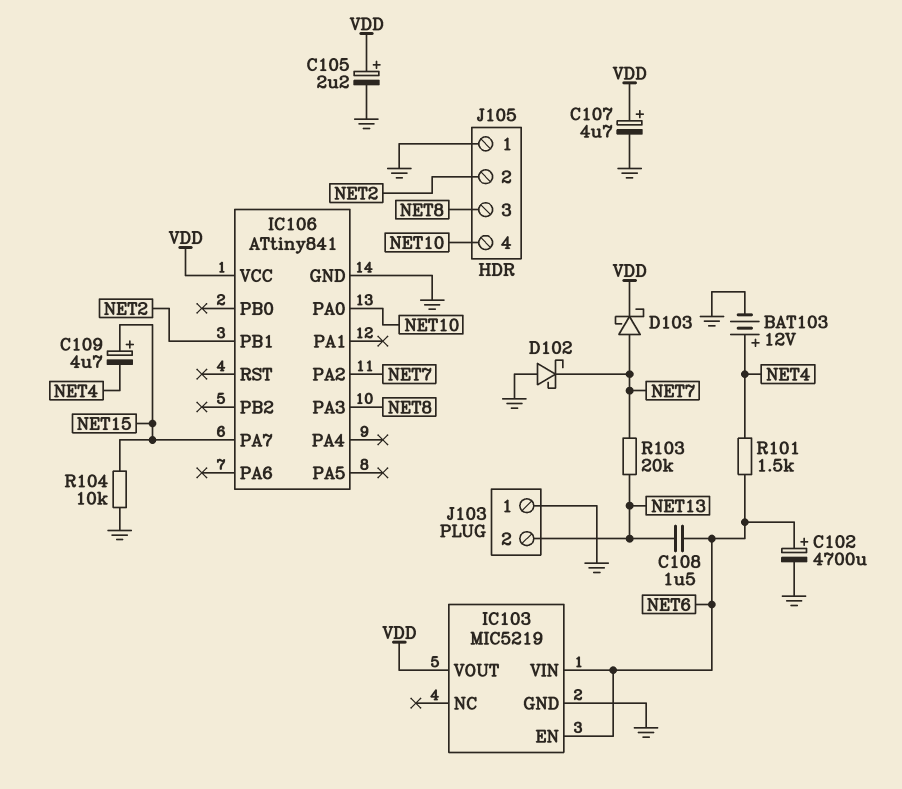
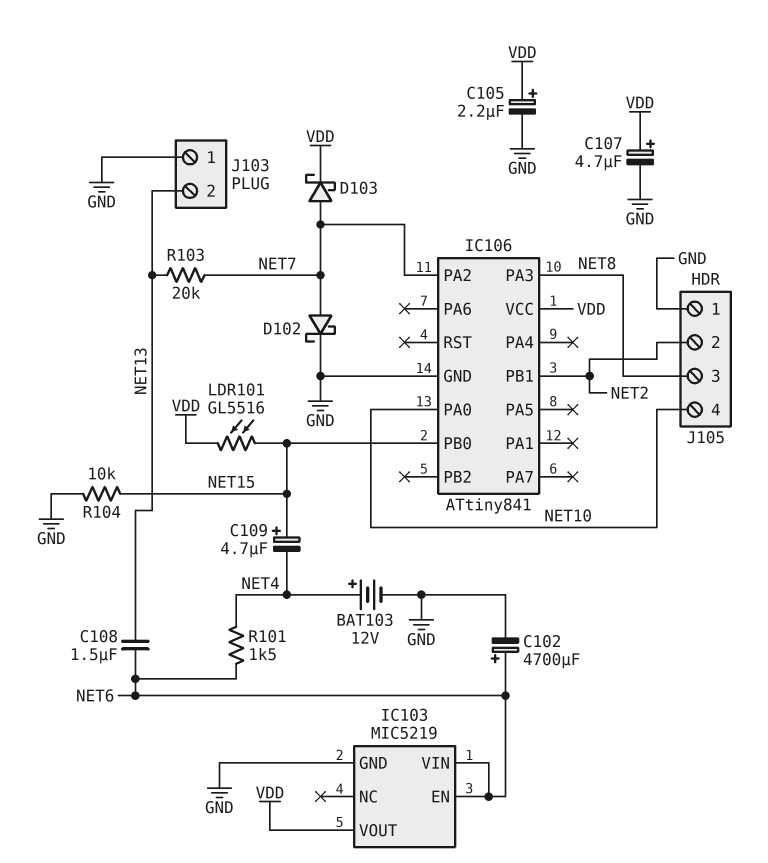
D102: schottky (A GND, K NET7) -> schottky (A NET7, K GND)
IC106 pin PA7: NET15 -> none
IC106 pin PB0: none -> NET15
LDR101: none -> GL5516 (NET15, VDD)

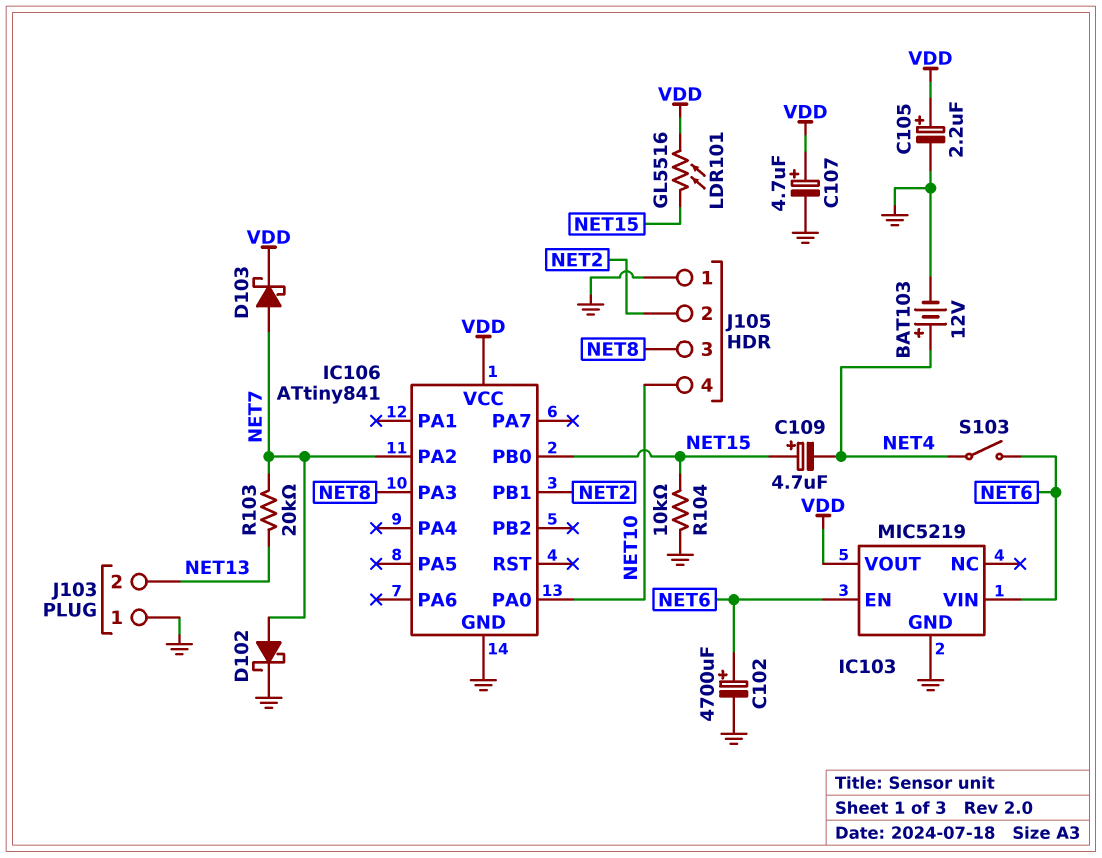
C108: 1.5uF (NET6, NET13) -> none
R101: 1.5k (NET4, NET6) -> none
S103: none -> switch (NET4, NET6)

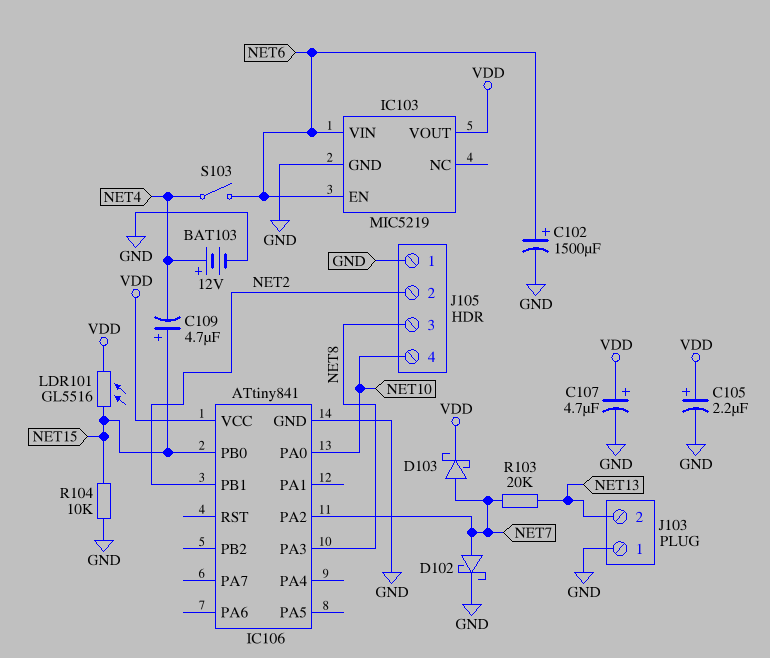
C102: 4700uF (plus NET6, minus GND) -> 1500uF (plus NET6, minus GND)

